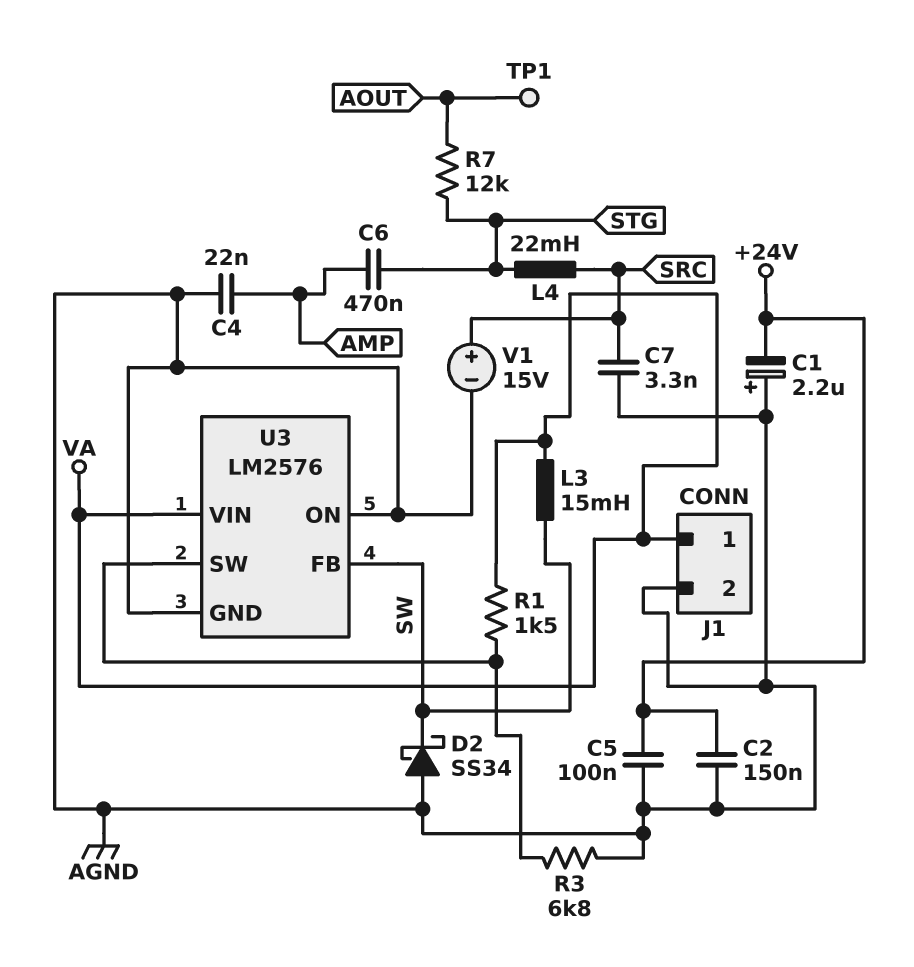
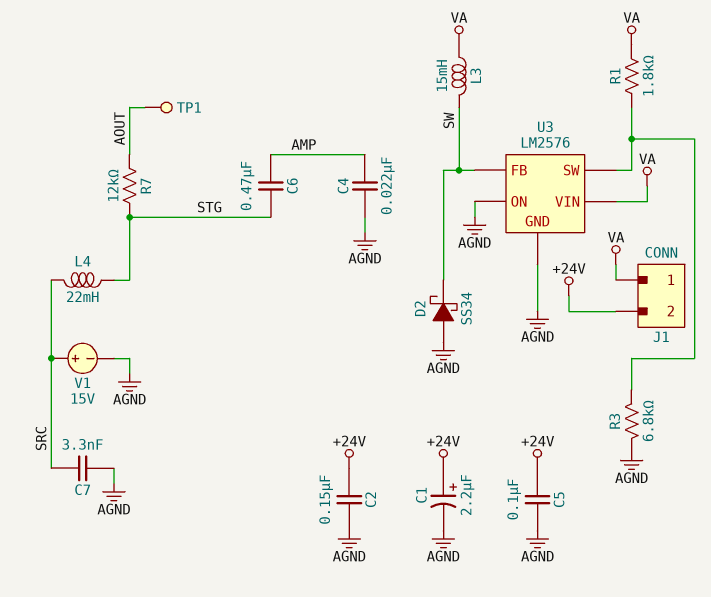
C1: 2.2uF (plus AGND, minus +24V) -> 2.2uF (plus +24V, minus AGND)
J1 pin 2: AGND -> +24V
R1: 1.5k (U3/SW, VA) -> 1.8k (U3/SW, VA)

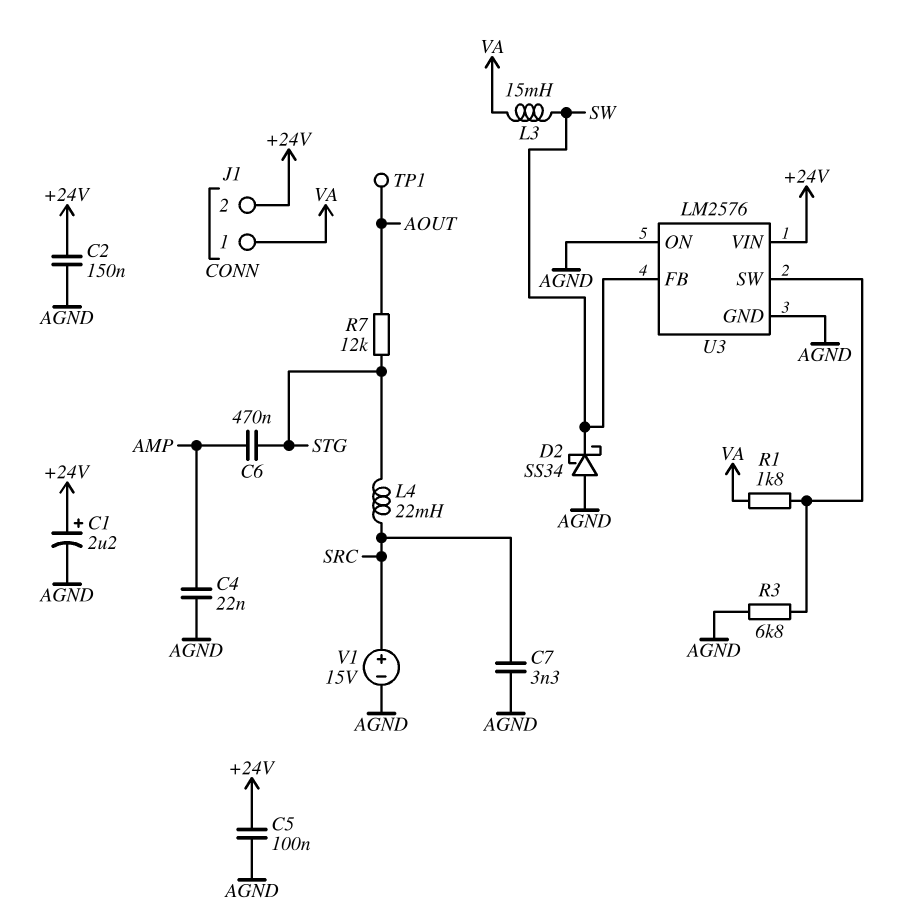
U3 pin VIN: VA -> +24V

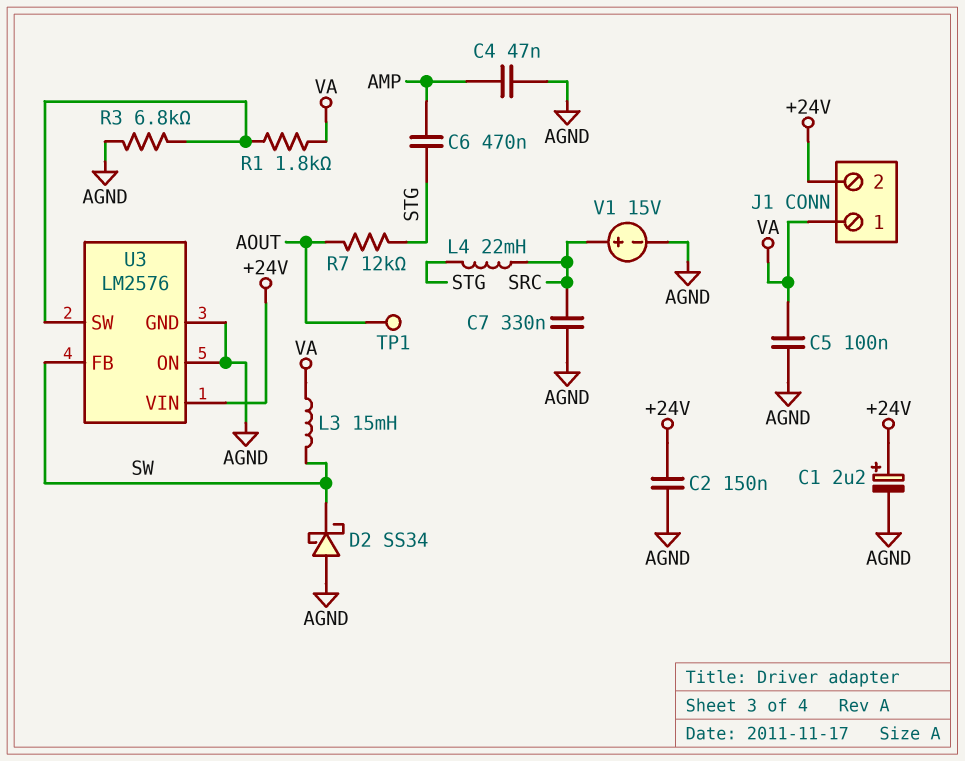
C4: 22nF (AGND, AMP) -> 47nF (AGND, AMP)
C5: 100nF (+24V, AGND) -> 100nF (AGND, VA)
C7: 3.3nF (AGND, SRC) -> 330nF (AGND, SRC)

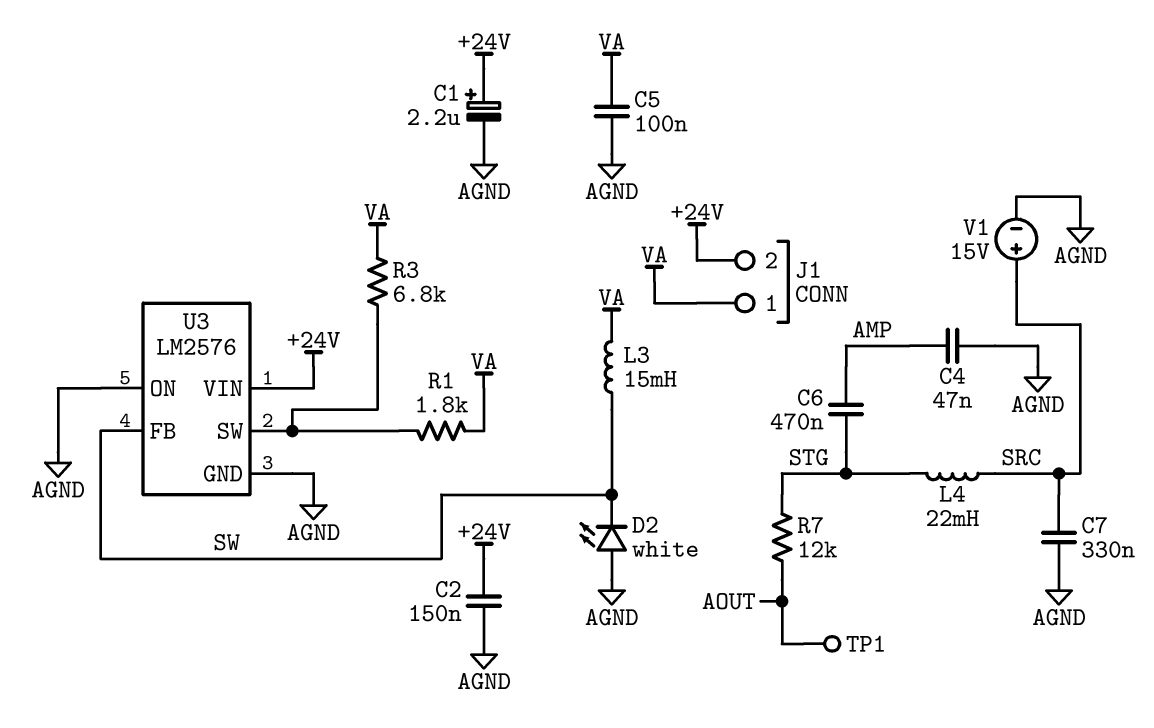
D2: schottky SS34 (A AGND, K SW) -> LED white (A AGND, K SW)
R3: 6.8k (AGND, U3/SW) -> 6.8k (U3/SW, VA)

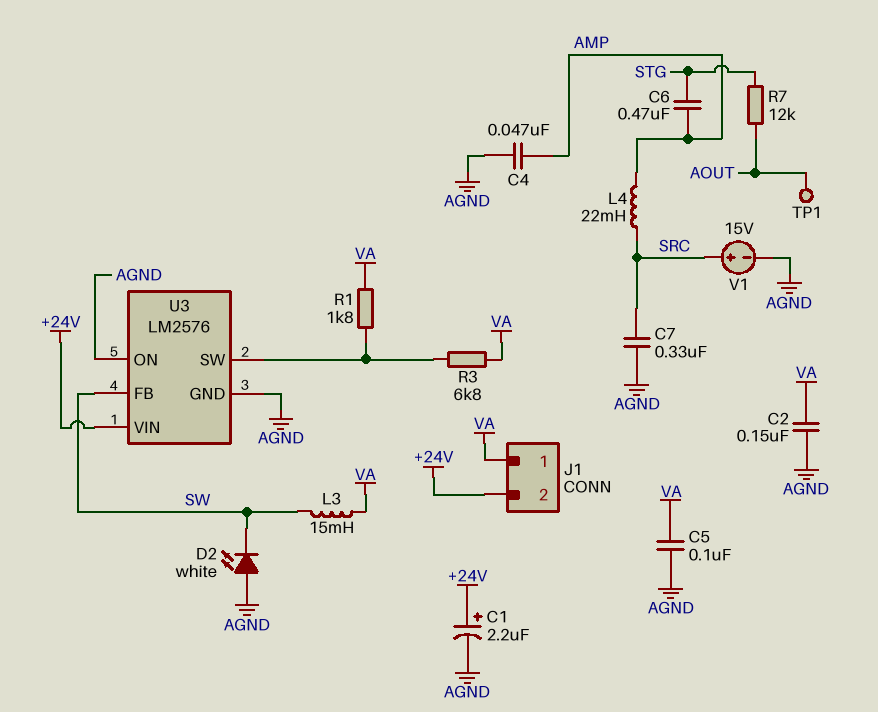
C2: 150nF (+24V, AGND) -> 150nF (AGND, VA)
L4: 22mH (SRC, STG) -> 22mH (AMP, SRC)

